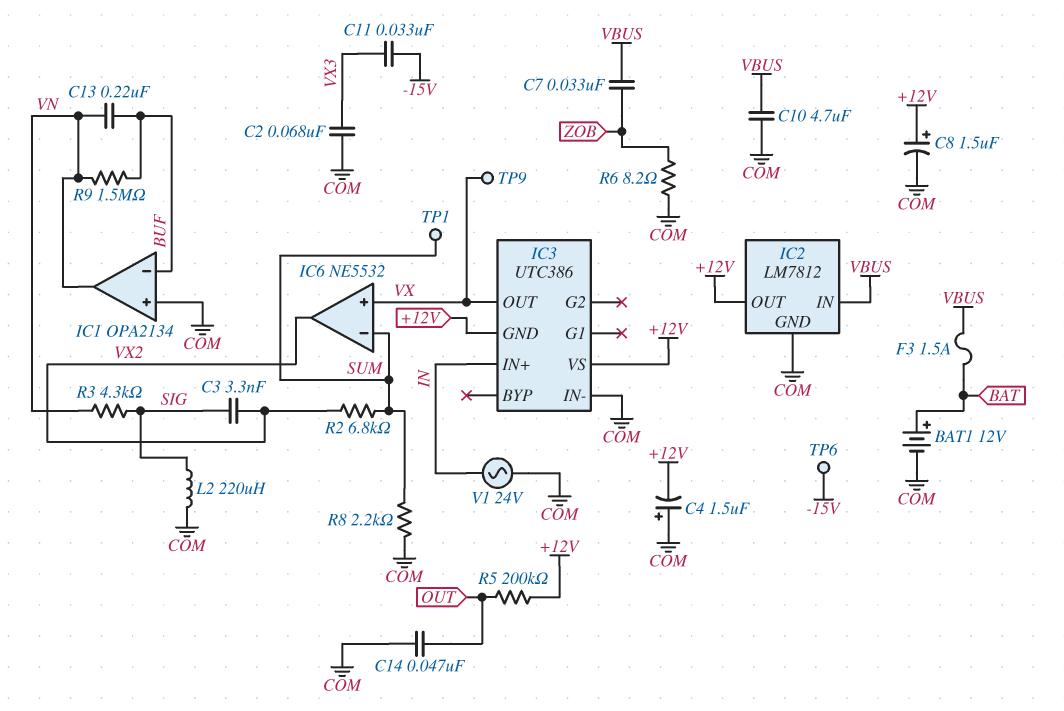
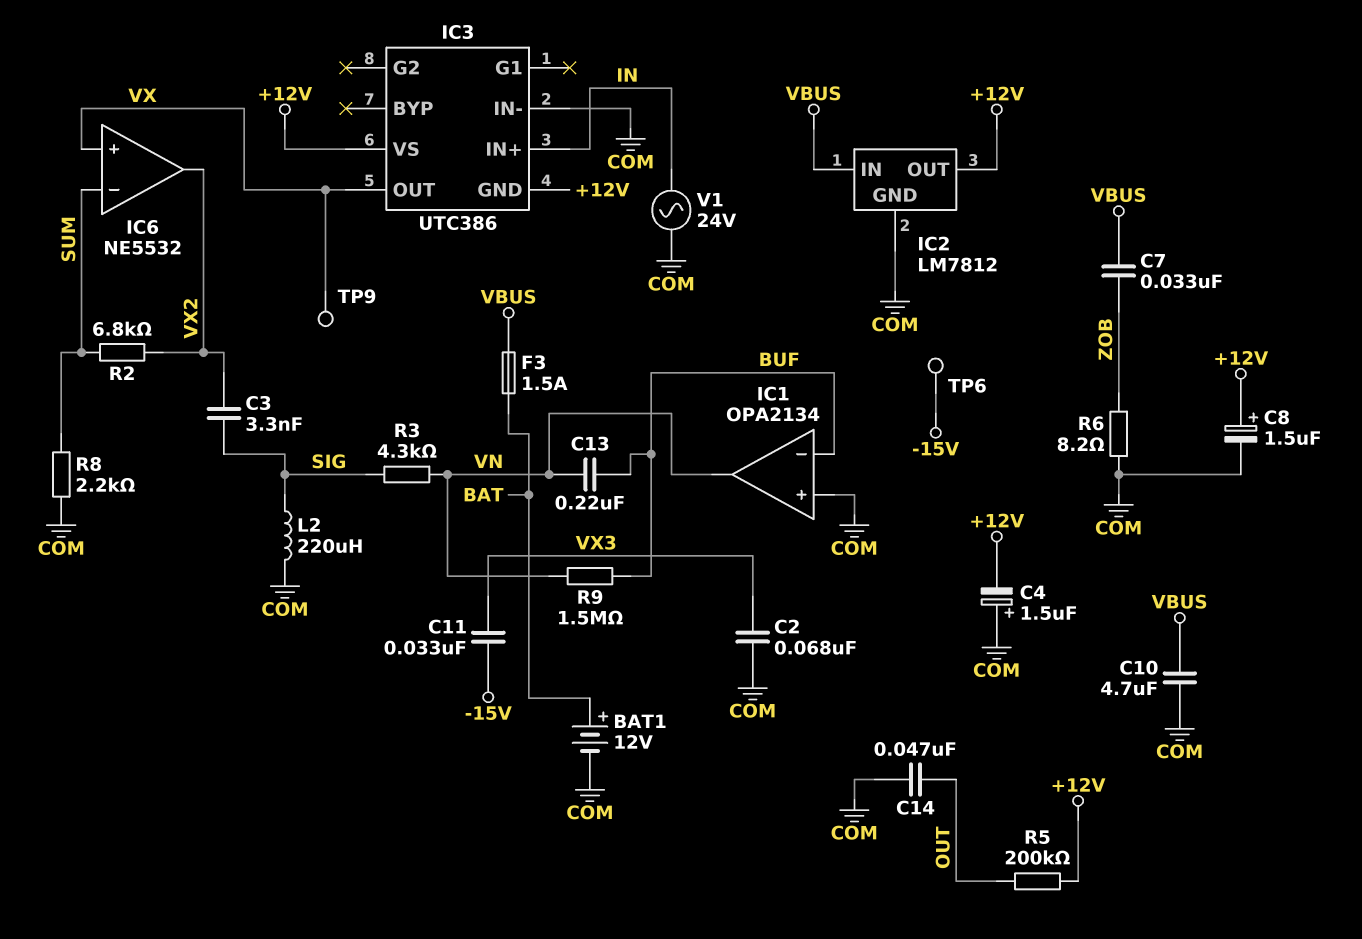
TP1: test point (SUM) -> none

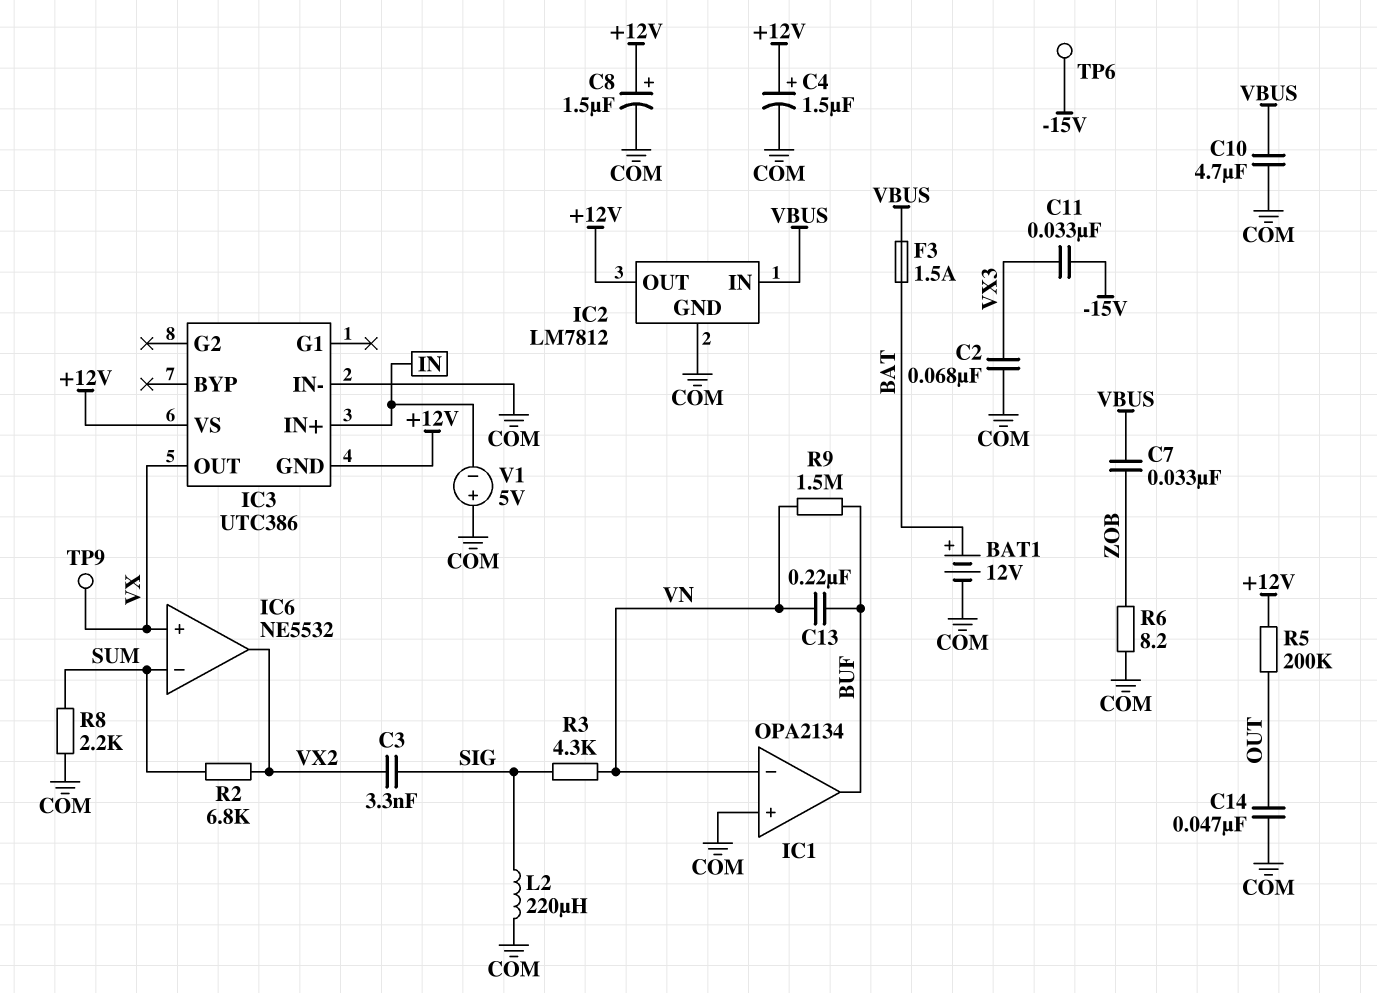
C4: 1.5uF (plus COM, minus +12V) -> 1.5uF (plus +12V, minus COM)
IC1 pin in-: BUF -> VN
IC1 pin out: VN -> BUF
V1: AC 24V (COM, IN) -> 5V (plus COM, minus IN)

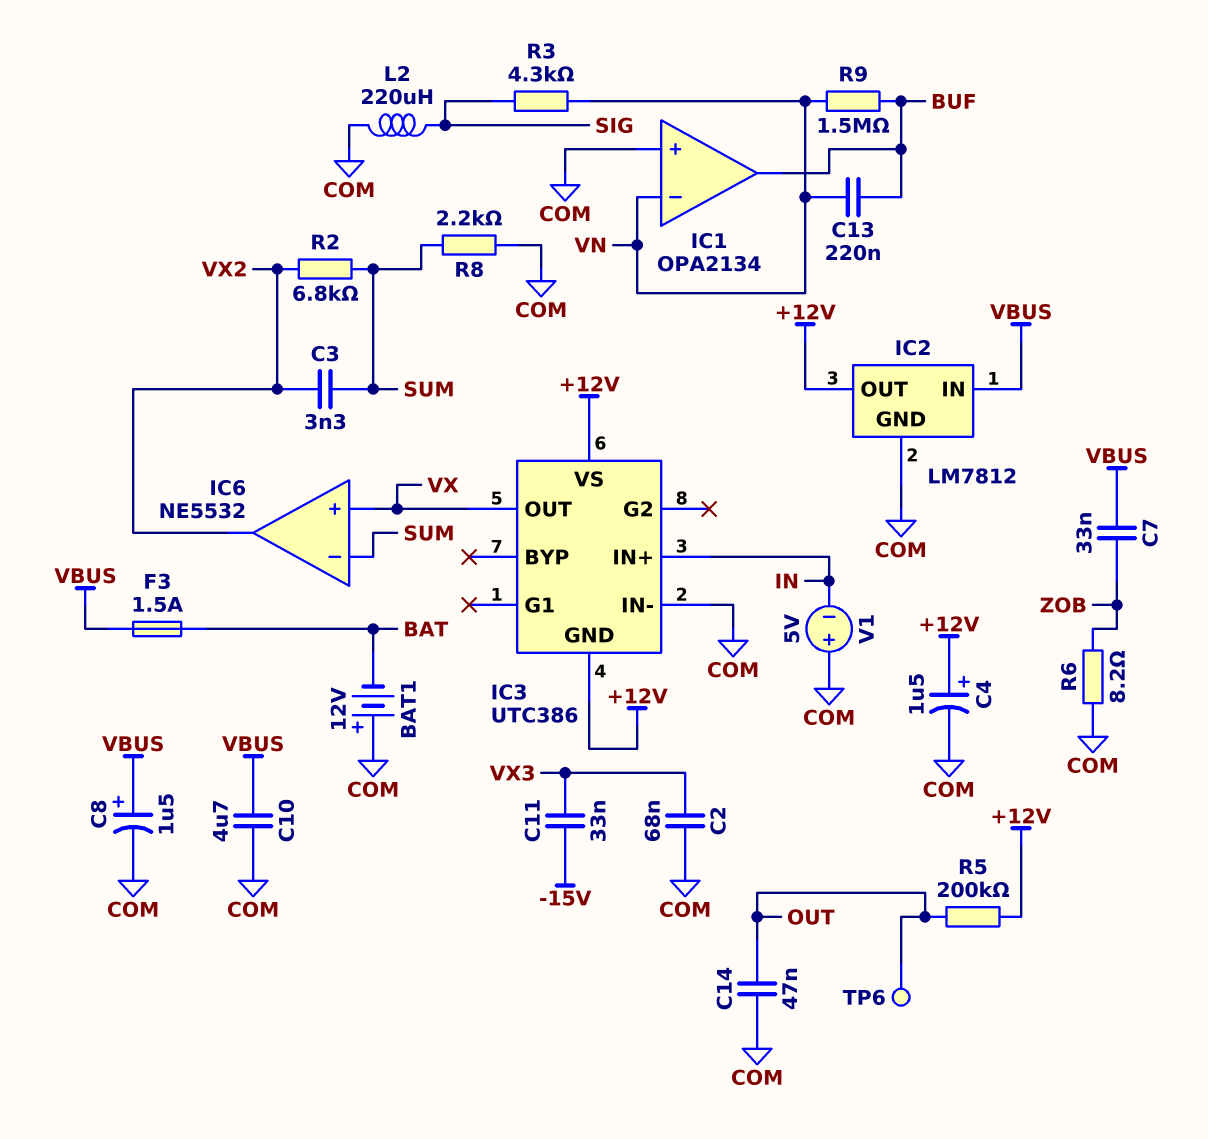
BAT1: 12V (plus BAT, minus COM) -> 12V (plus COM, minus BAT)
C3: 3.3nF (SIG, VX2) -> 3.3nF (SUM, VX2)
C8: 1.5uF (plus +12V, minus COM) -> 1.5uF (plus VBUS, minus COM)
TP6: test point (-15V) -> test point (OUT)
TP9: test point (VX) -> none

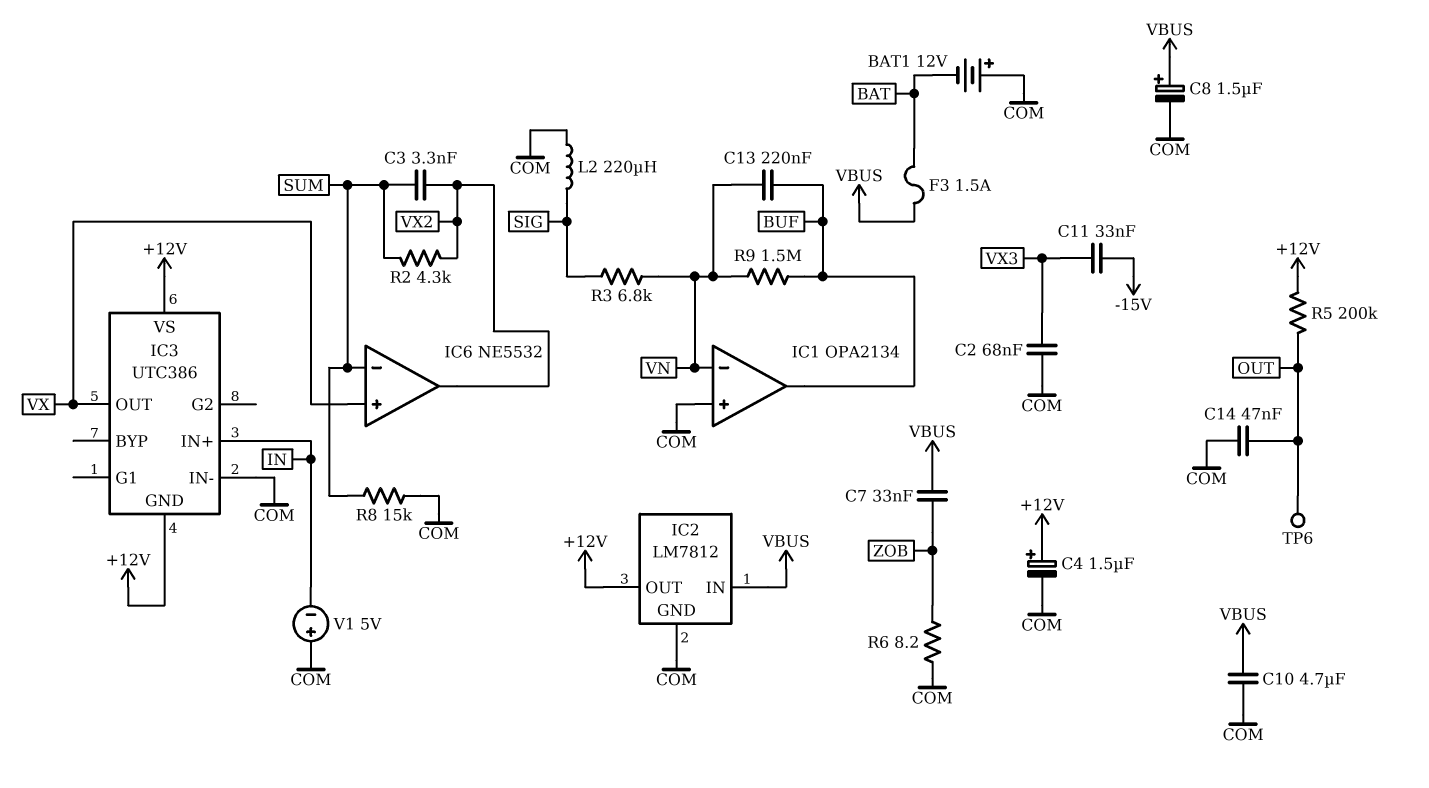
R2: 6.8k (SUM, VX2) -> 4.3k (SUM, VX2)
R3: 4.3k (SIG, VN) -> 6.8k (SIG, VN)
R8: 2.2k (COM, SUM) -> 15k (COM, SUM)

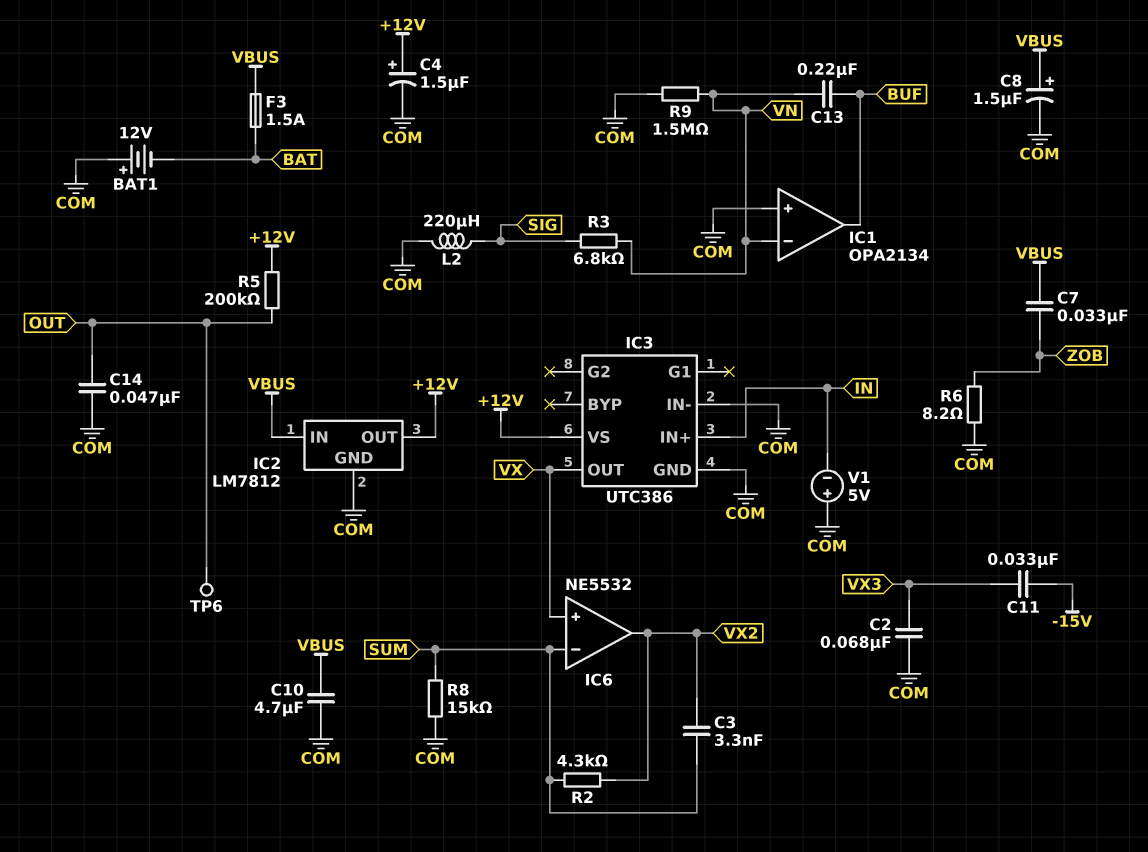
IC3 pin GND: +12V -> COM
R9: 1.5M (BUF, VN) -> 1.5M (COM, VN)

